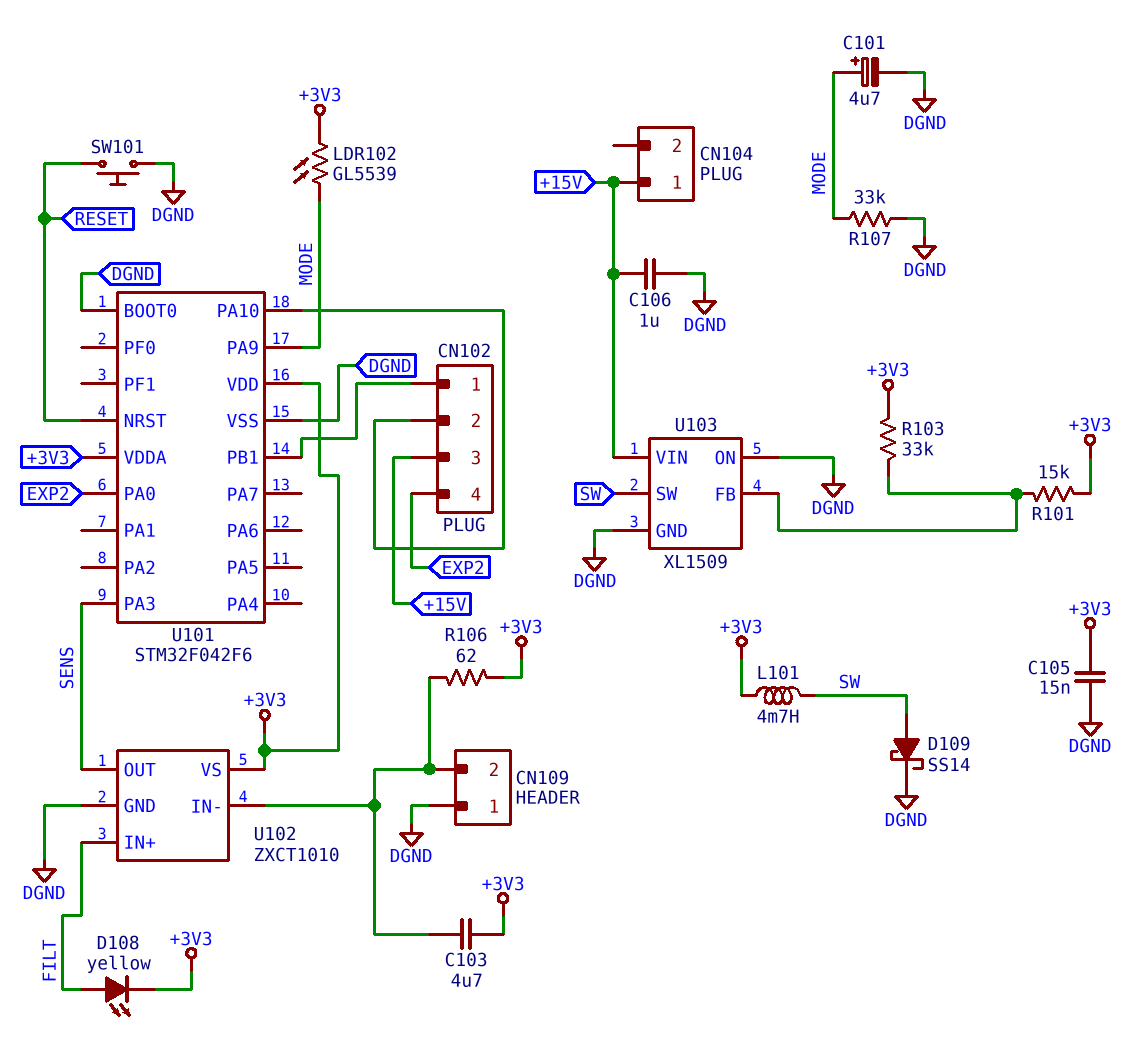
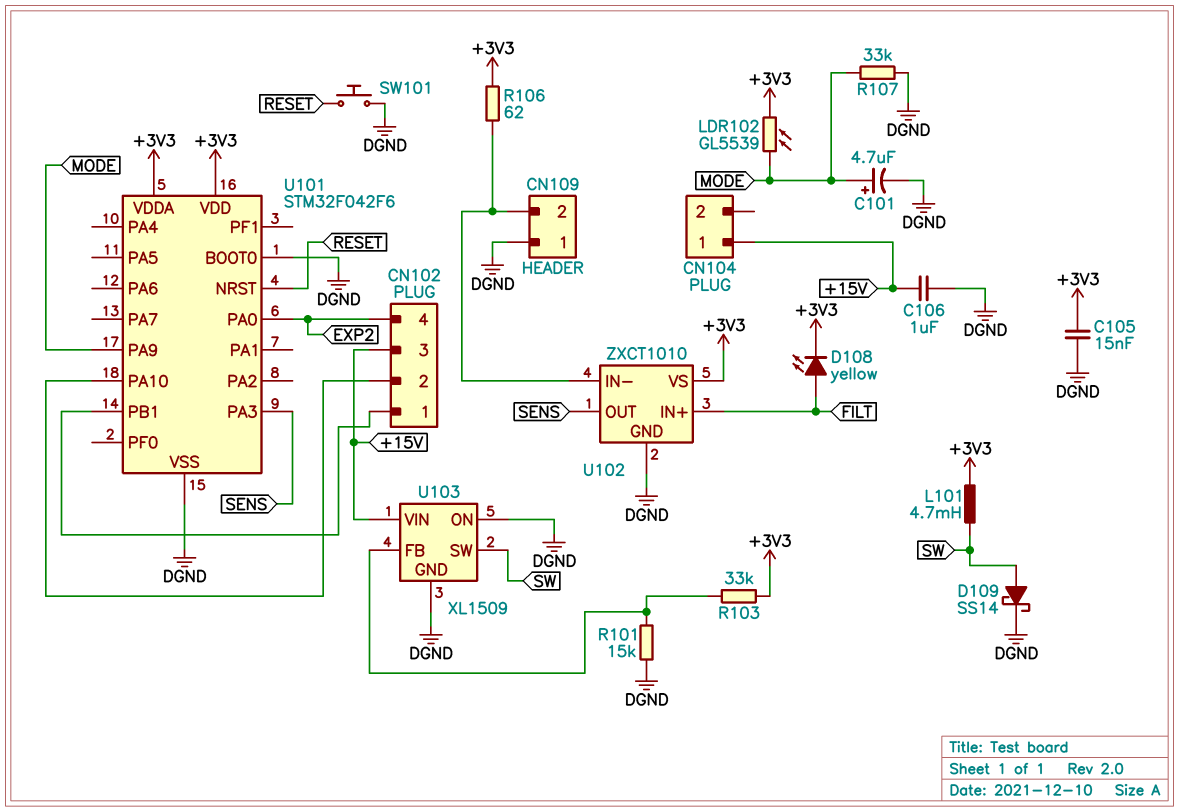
C103: 4.7uF (+3V3, CN109/2) -> none
R101: 15k (+3V3, U103/FB) -> 15k (DGND, U103/FB)

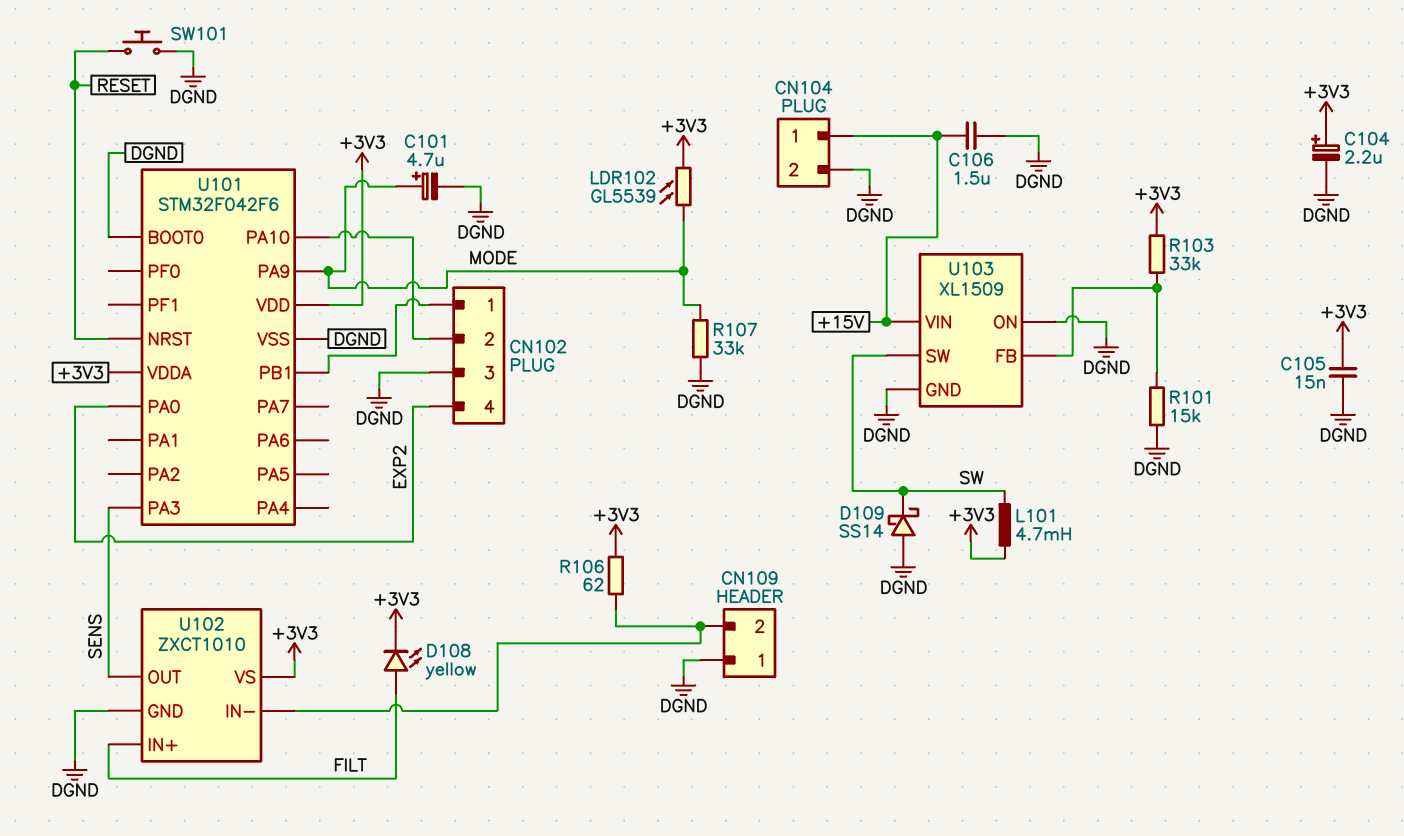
C104: none -> 2.2uF (plus +3V3, minus DGND)
C106: 1uF (+15V, DGND) -> 1.5uF (+15V, DGND)
CN102 pin 3: +15V -> DGND
CN104 pin 2: none -> DGND
D109: schottky SS14 (A SW, K DGND) -> schottky SS14 (A DGND, K SW)

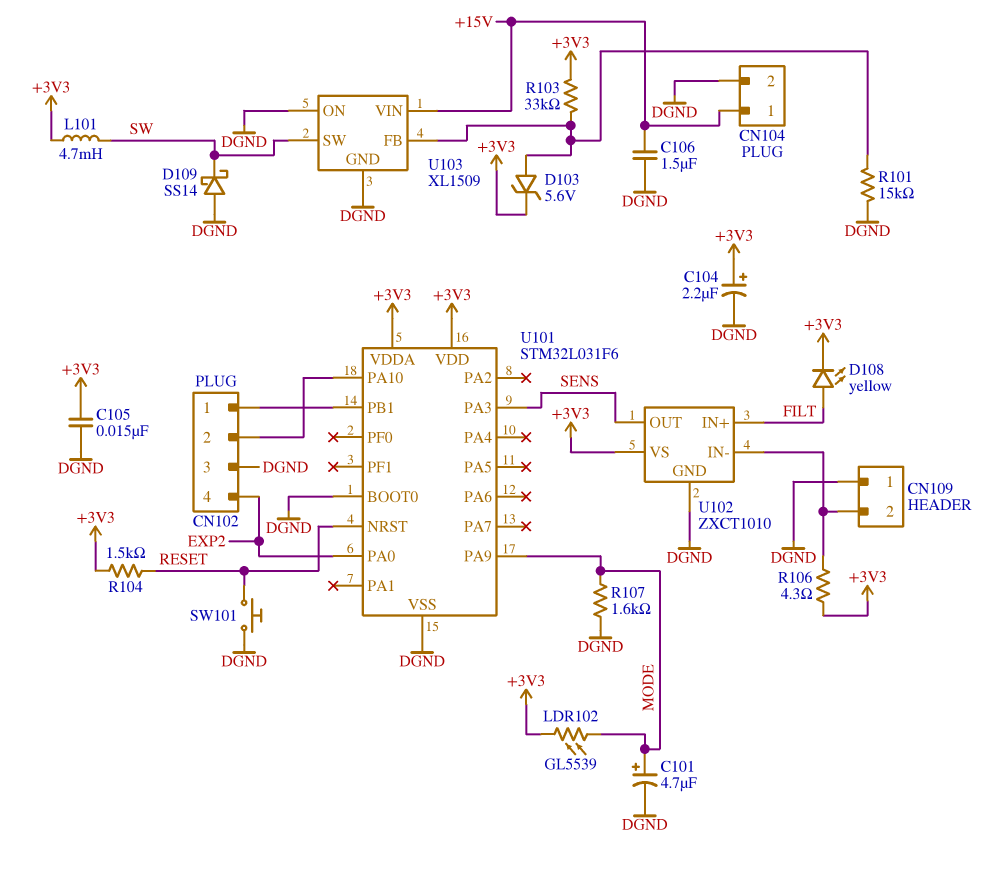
D103: none -> zener 5.6V (A U103/FB, K +3V3)
R104: none -> 1.5k (+3V3, RESET)
R106: 62 (+3V3, CN109/2) -> 4.3 (+3V3, CN109/2)
R107: 33k (DGND, MODE) -> 1.6k (DGND, MODE)
U101: STM32F042F6 -> STM32L031F6

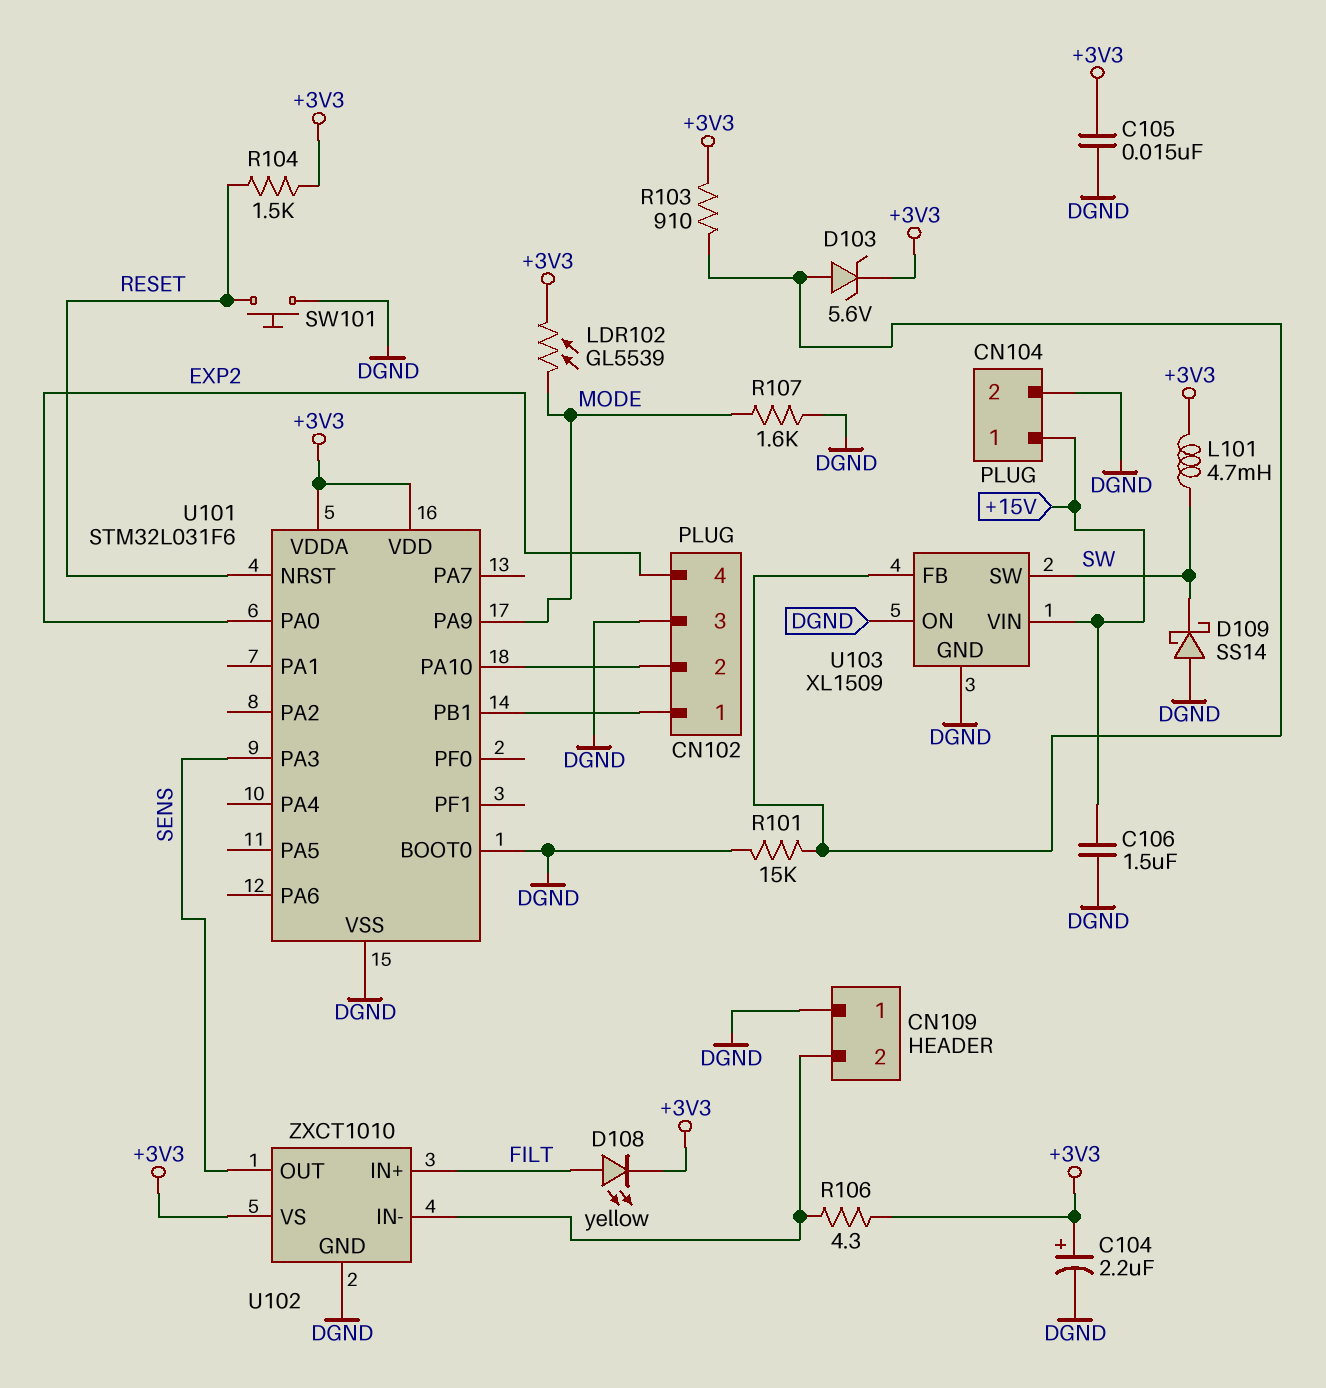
C101: 4.7uF (plus MODE, minus DGND) -> none
R103: 33k (+3V3, U103/FB) -> 910 (+3V3, U103/FB)

